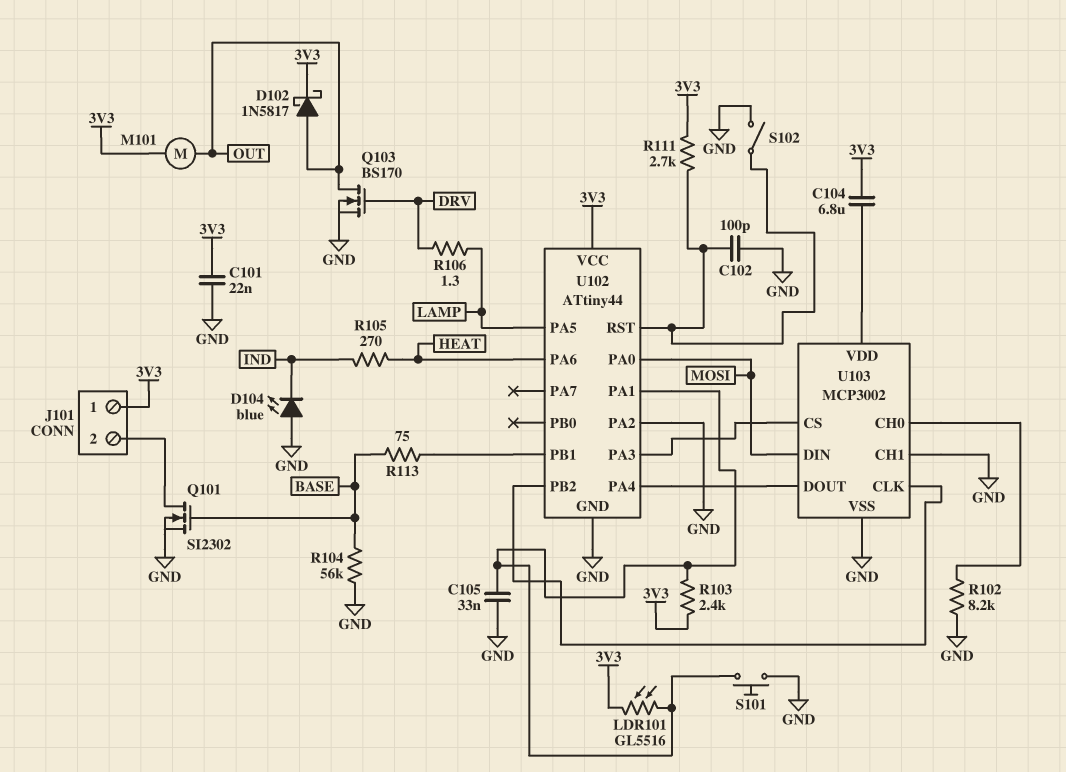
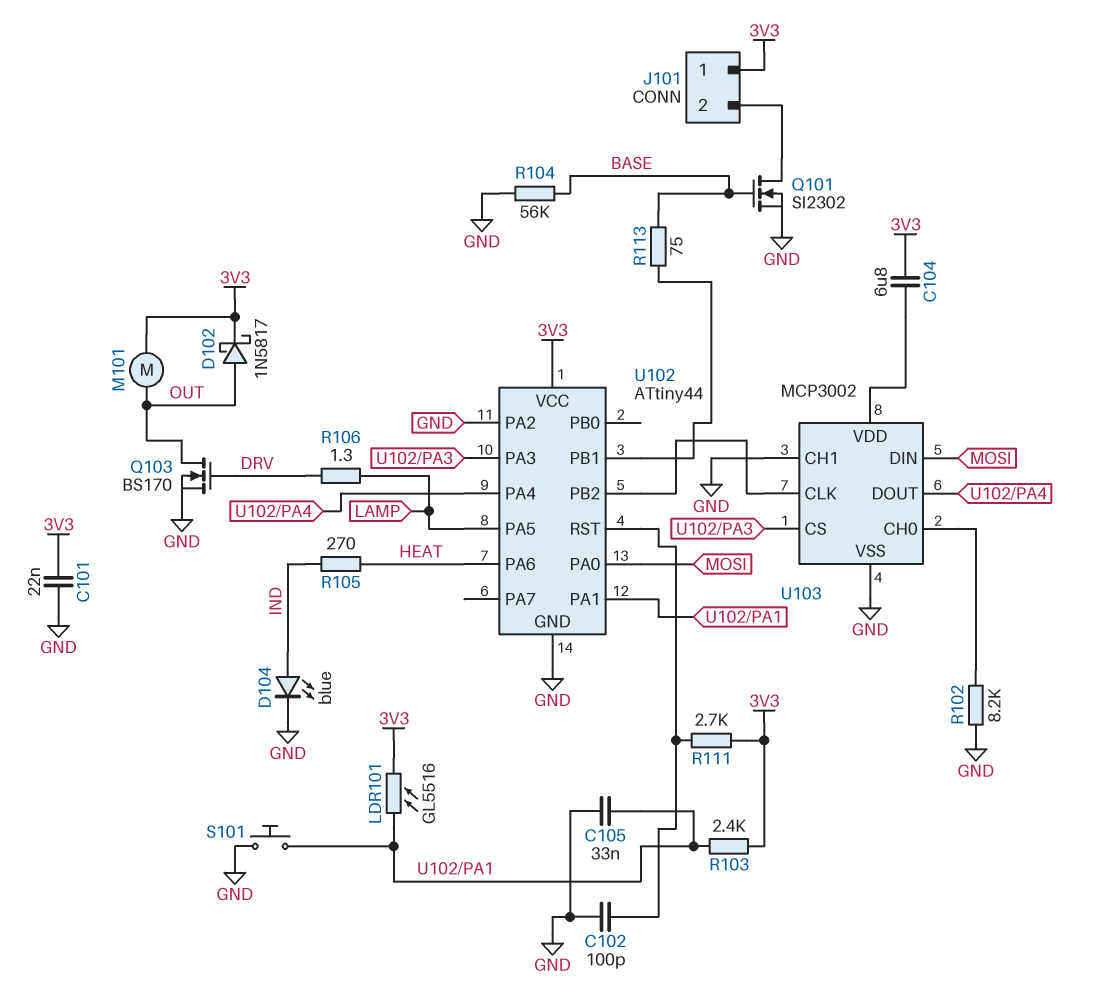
D104: LED blue (A GND, K IND) -> LED blue (A IND, K GND)
S102: switch (GND, U102/RST) -> none

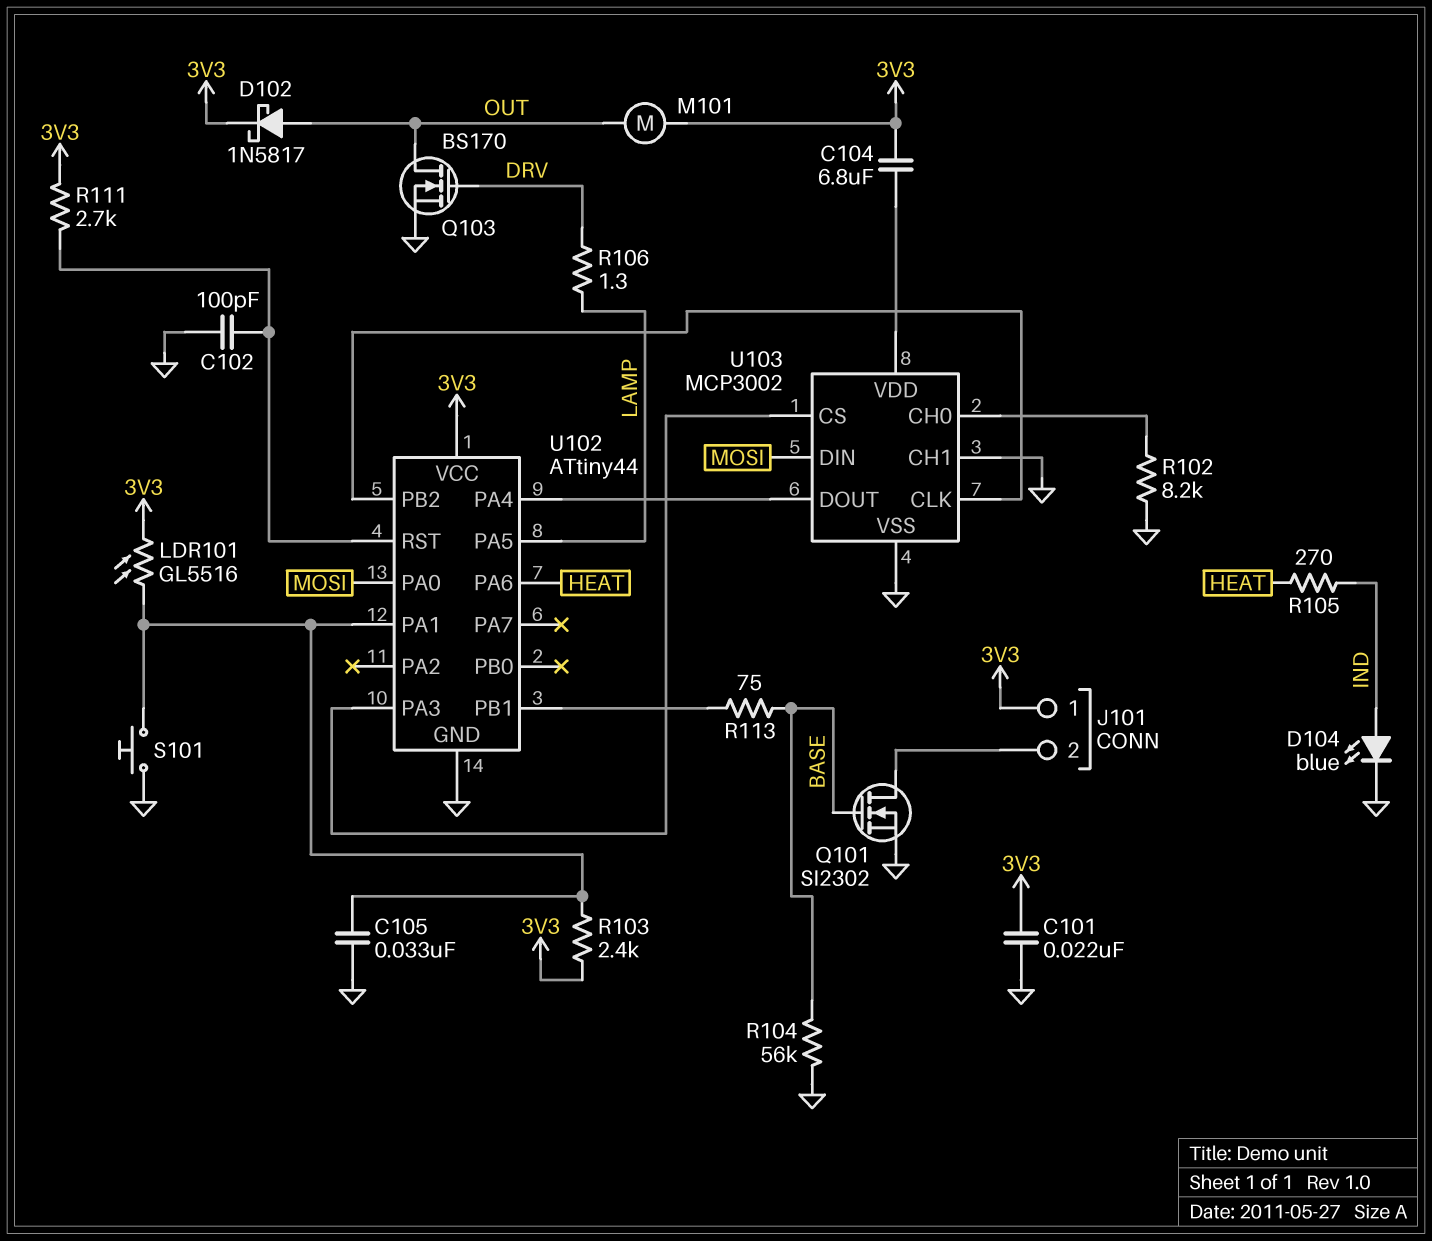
U102 pin PA2: GND -> none

